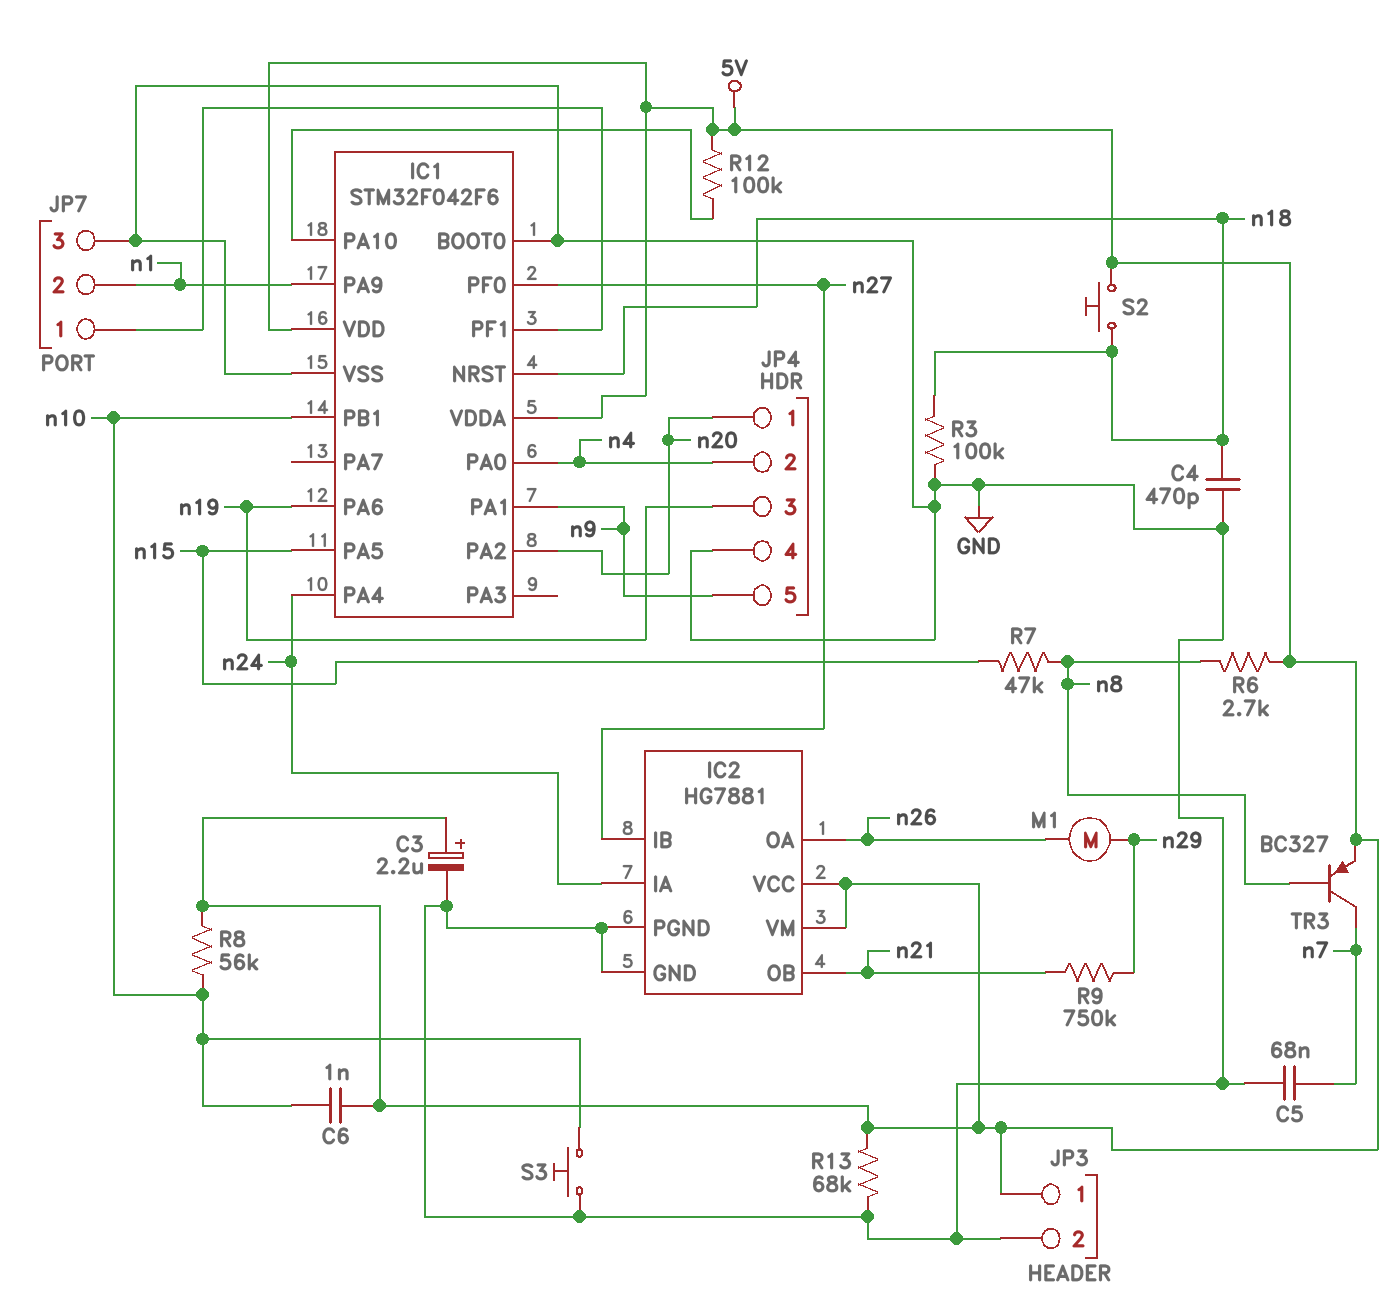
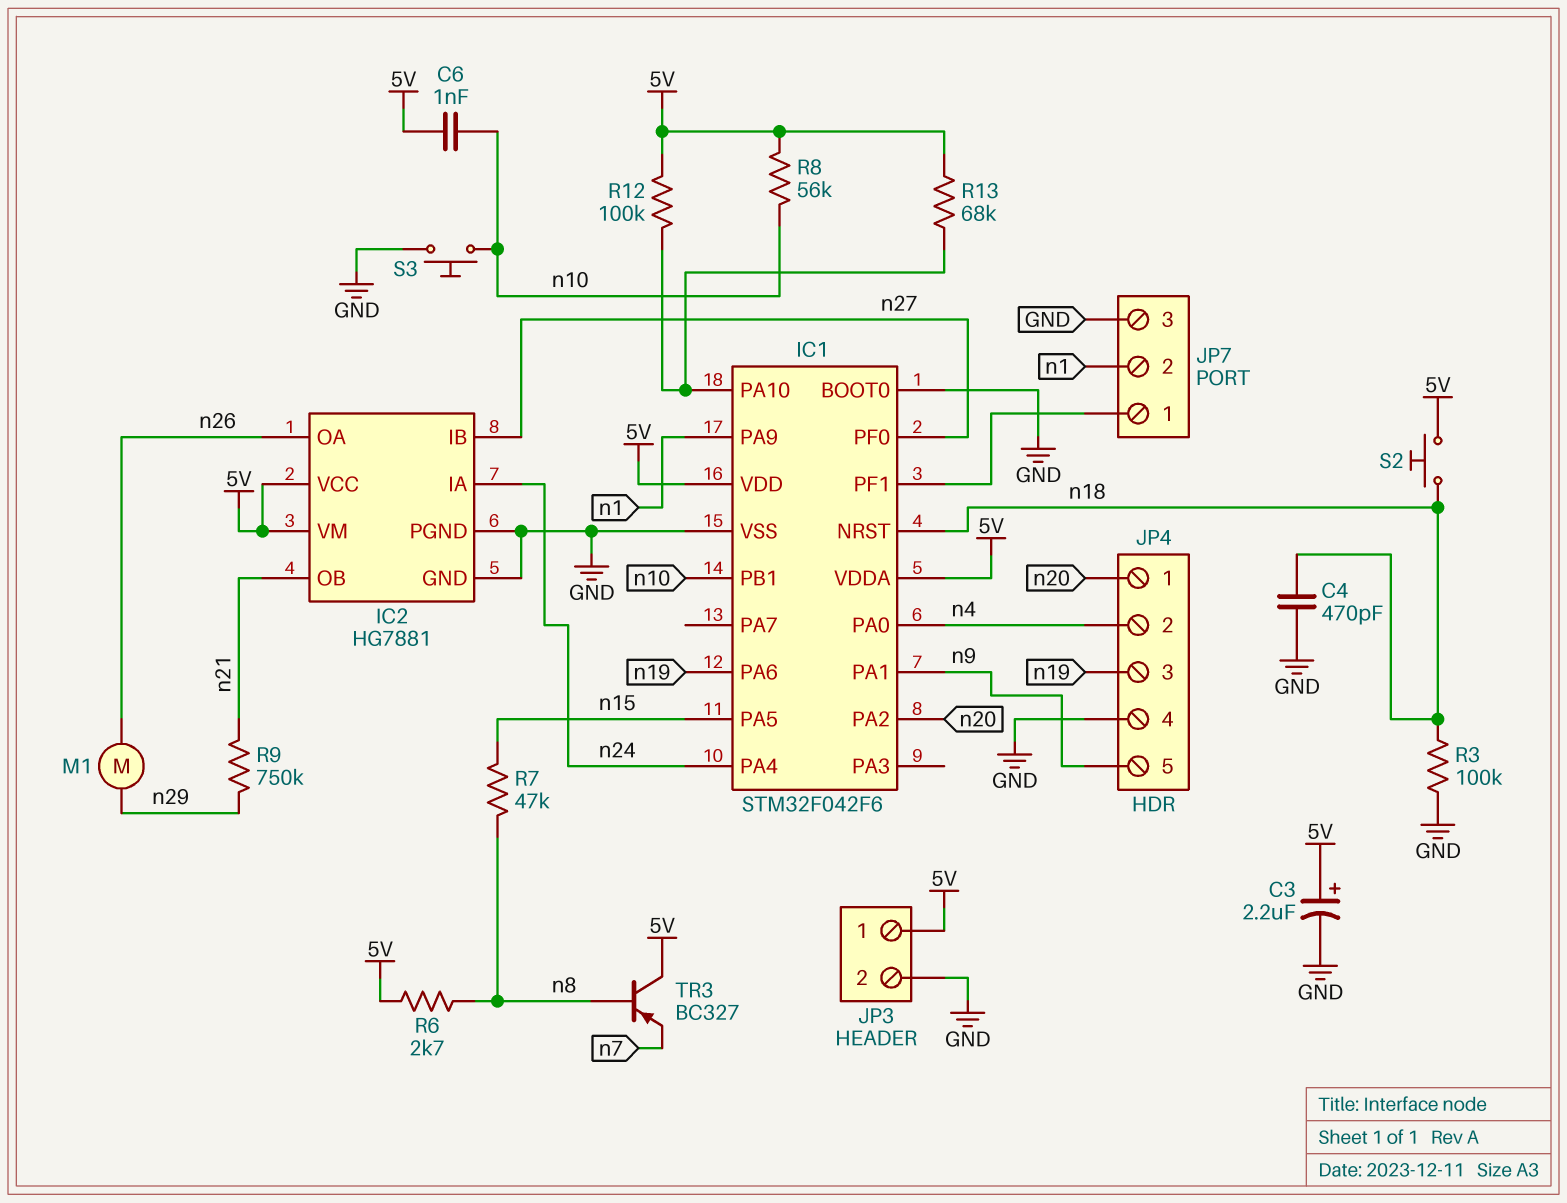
C5: 68nF (GND, n7) -> none
R13: 68k (5V, GND) -> 68k (5V, IC1/PA10)
TR3: PNP BC327 (B n8, C n7, E 5V) -> PNP BC327 (B n8, C 5V, E n7)

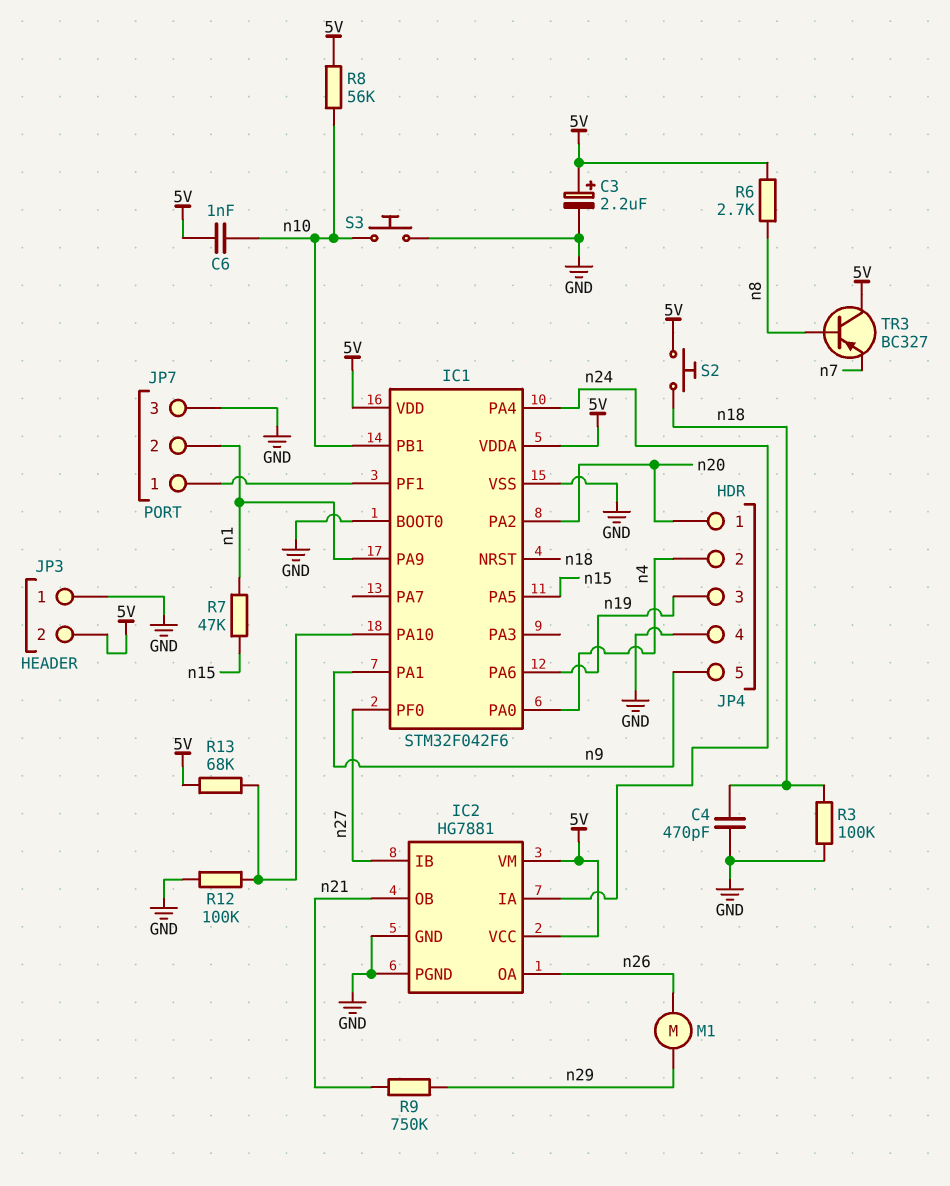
JP3 pin 1: 5V -> GND
JP3 pin 2: GND -> 5V
R7: 47k (n8, n15) -> 47k (n1, n15)
R12: 100k (5V, IC1/PA10) -> 100k (GND, IC1/PA10)

